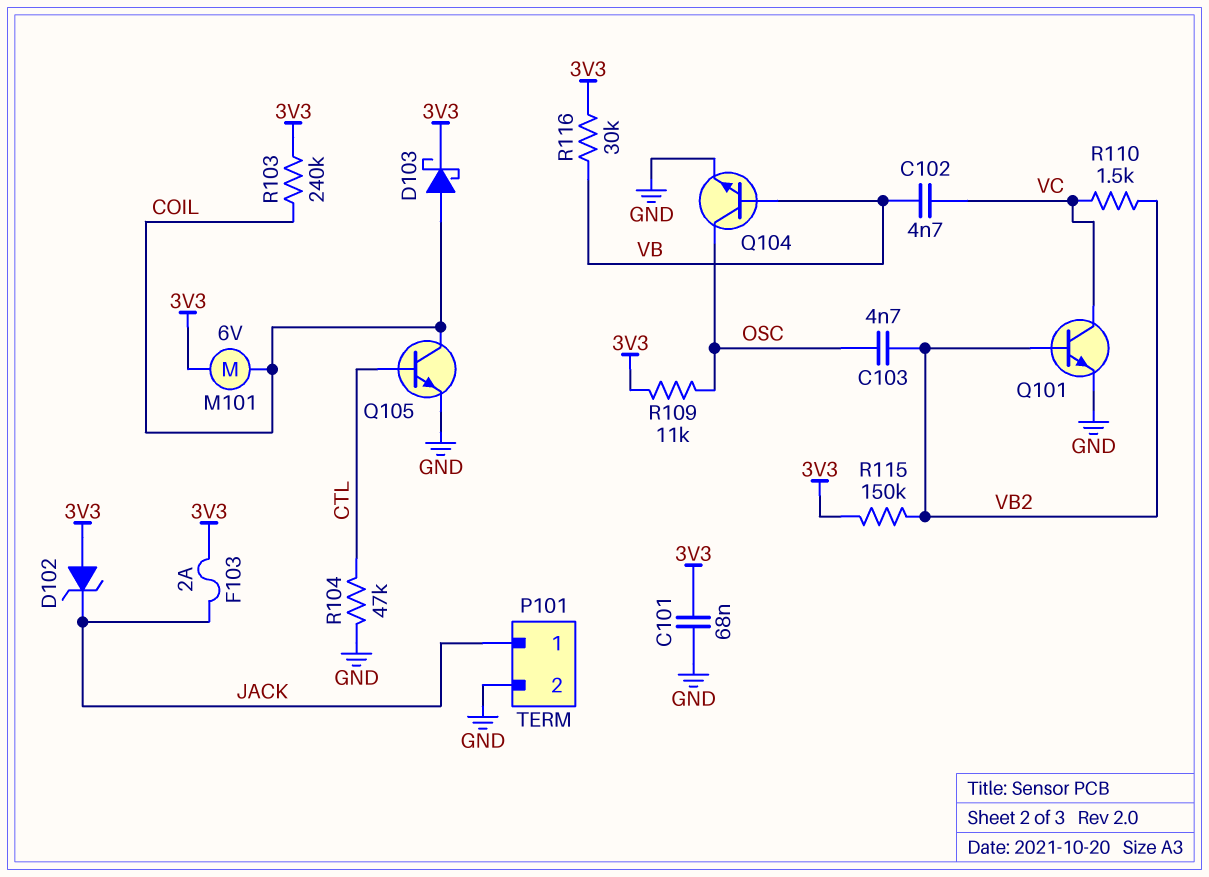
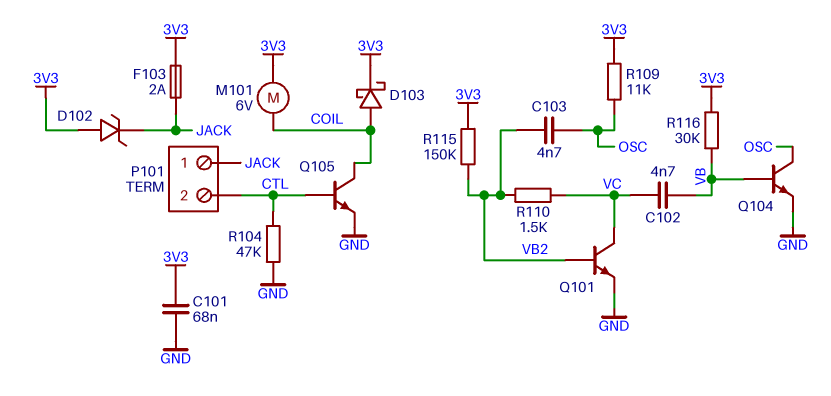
P101 pin 2: GND -> CTL
R103: 240k (3V3, COIL) -> none

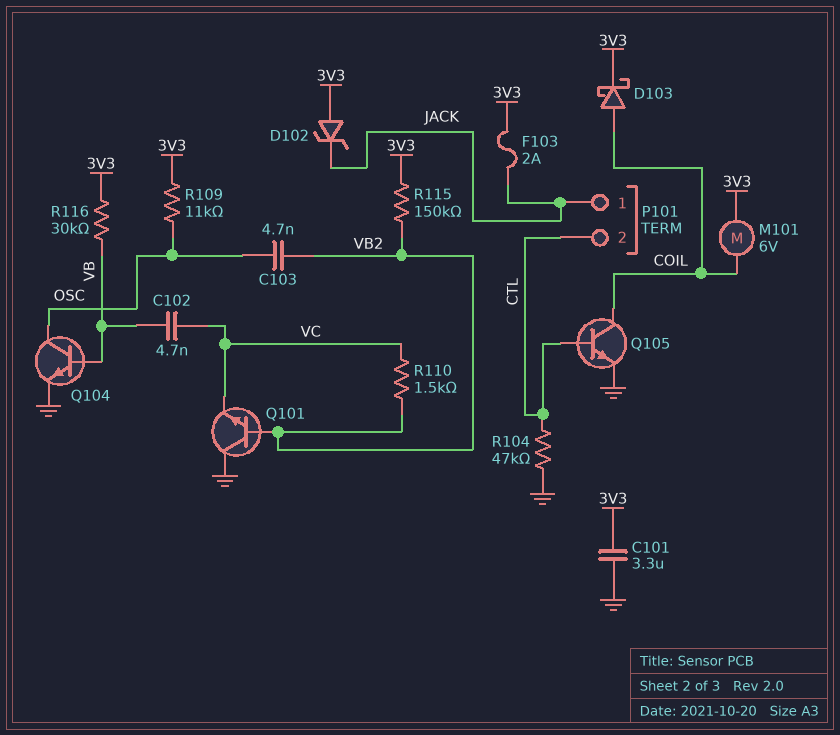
C101: 68nF (3V3, GND) -> 3.3uF (3V3, GND)
Q101: NPN (B VB2, C VC, E GND) -> NPN (B VB2, C GND, E VC)

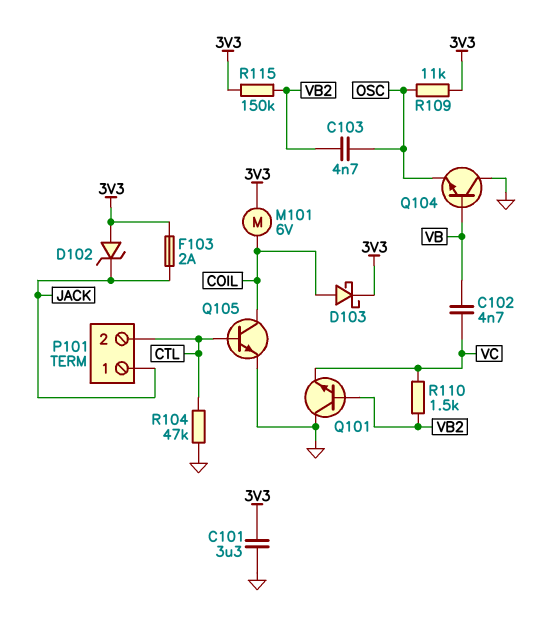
Q104: NPN (B VB, C OSC, E GND) -> NPN (B VB, C GND, E OSC)
R116: 30k (3V3, VB) -> none

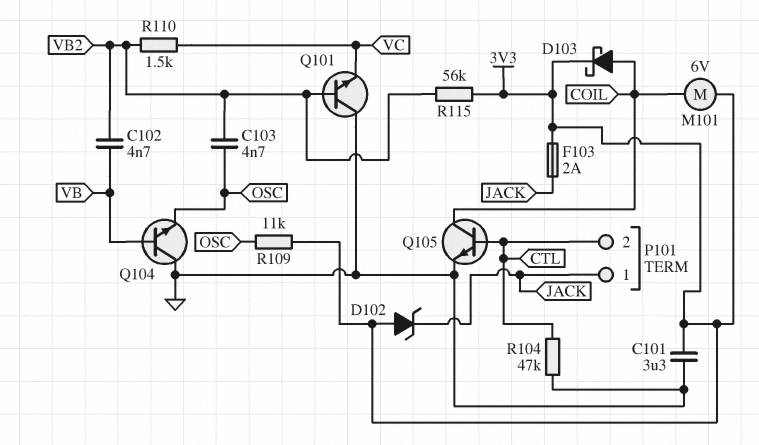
C102: 4.7nF (VB, VC) -> 4.7nF (VB, VB2)
R115: 150k (3V3, VB2) -> 56k (3V3, VB2)

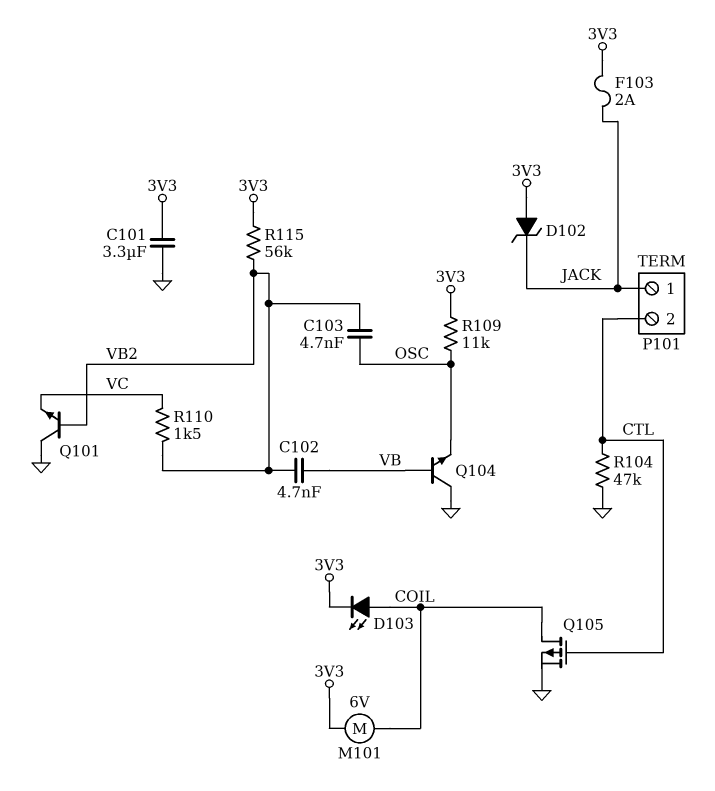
D103: schottky (A COIL, K 3V3) -> LED (A COIL, K 3V3)
Q105: NPN (B CTL, C COIL, E GND) -> PMOS (G CTL, D COIL, S GND)

